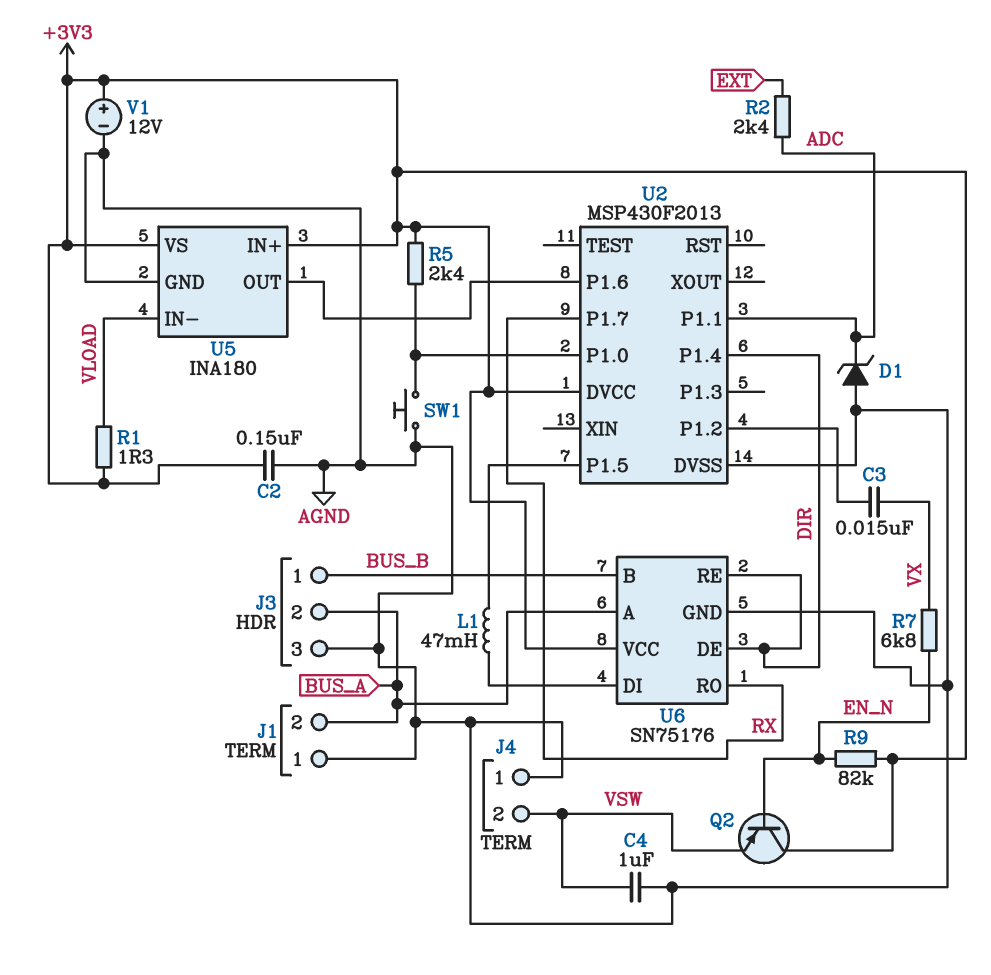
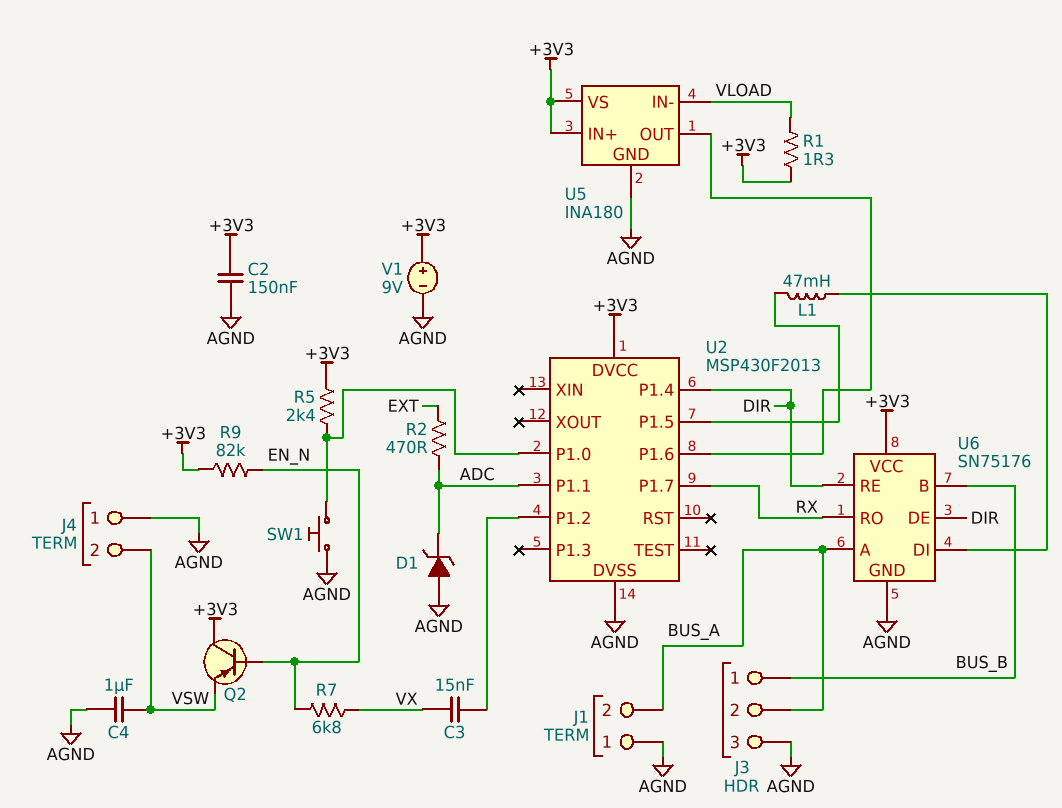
R2: 2.4k (ADC, EXT) -> 470 (ADC, EXT)
V1: 12V (plus +3V3, minus AGND) -> 9V (plus +3V3, minus AGND)

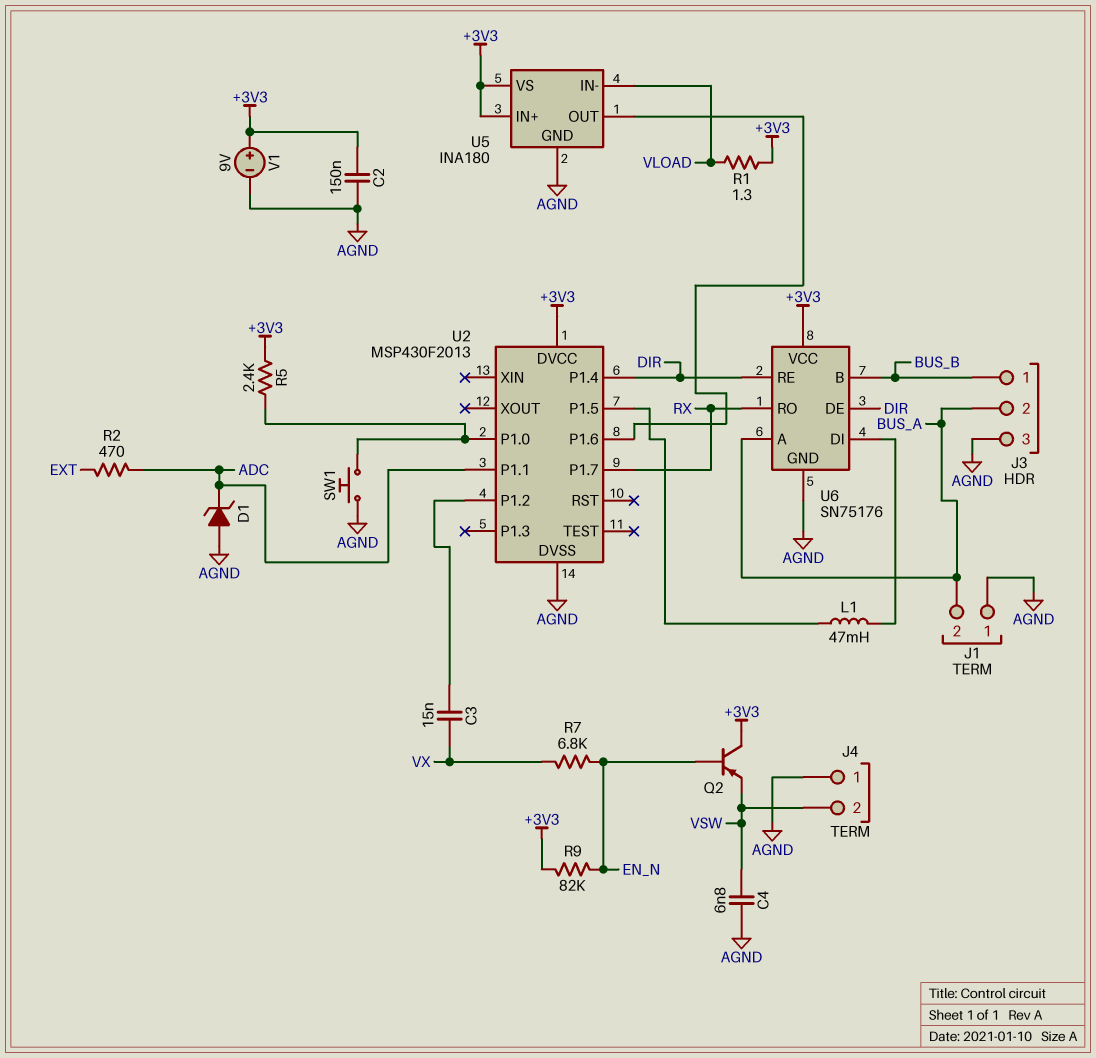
C4: 1uF (AGND, VSW) -> 6.8nF (AGND, VSW)

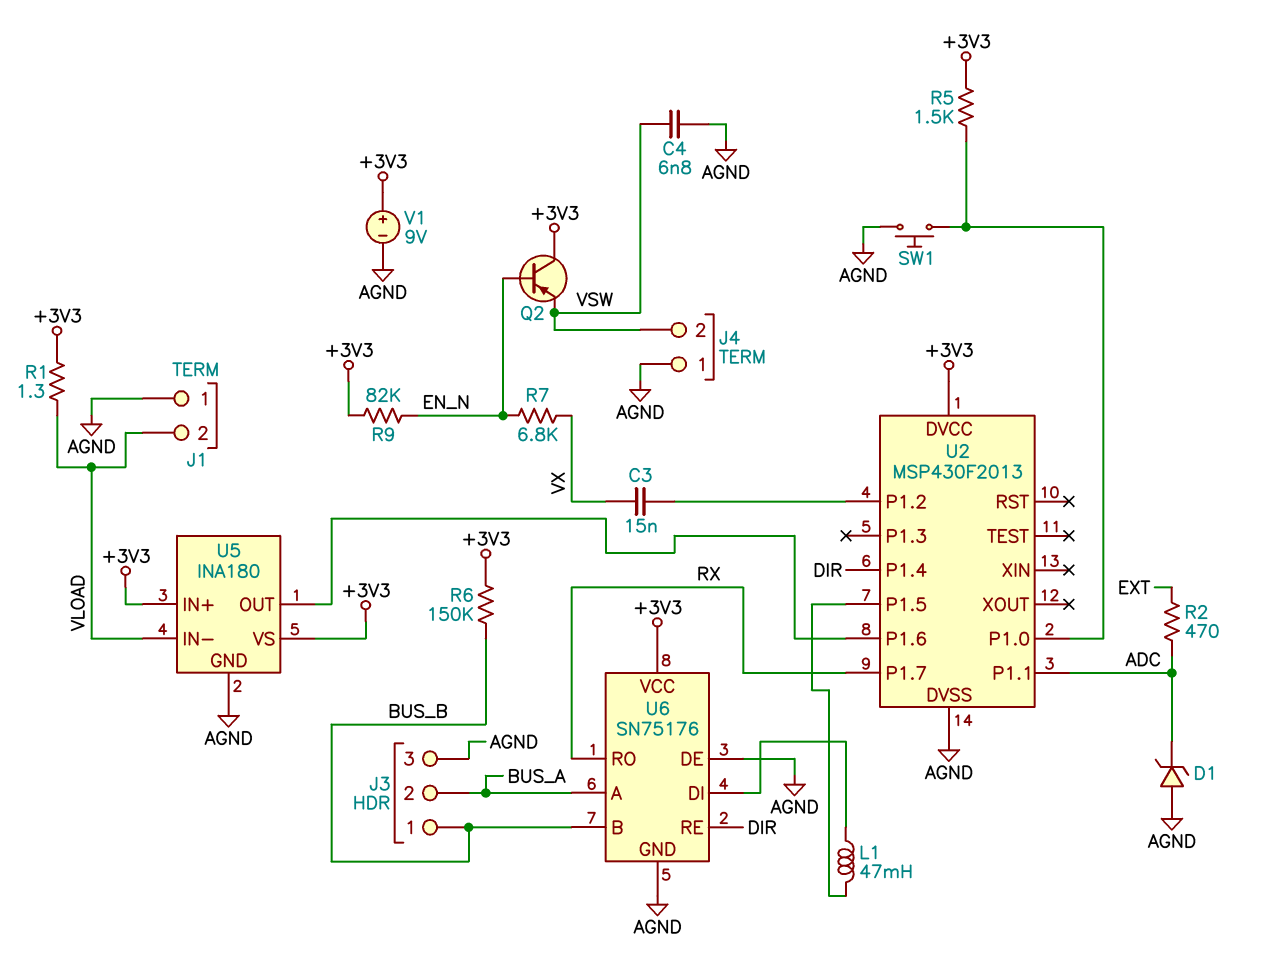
C2: 150nF (+3V3, AGND) -> none
J1 pin 2: BUS_A -> VLOAD
R5: 2.4k (+3V3, U2/P1.0) -> 1.5k (+3V3, U2/P1.0)
R6: none -> 150k (+3V3, BUS_B)
U6 pin DE: DIR -> AGND

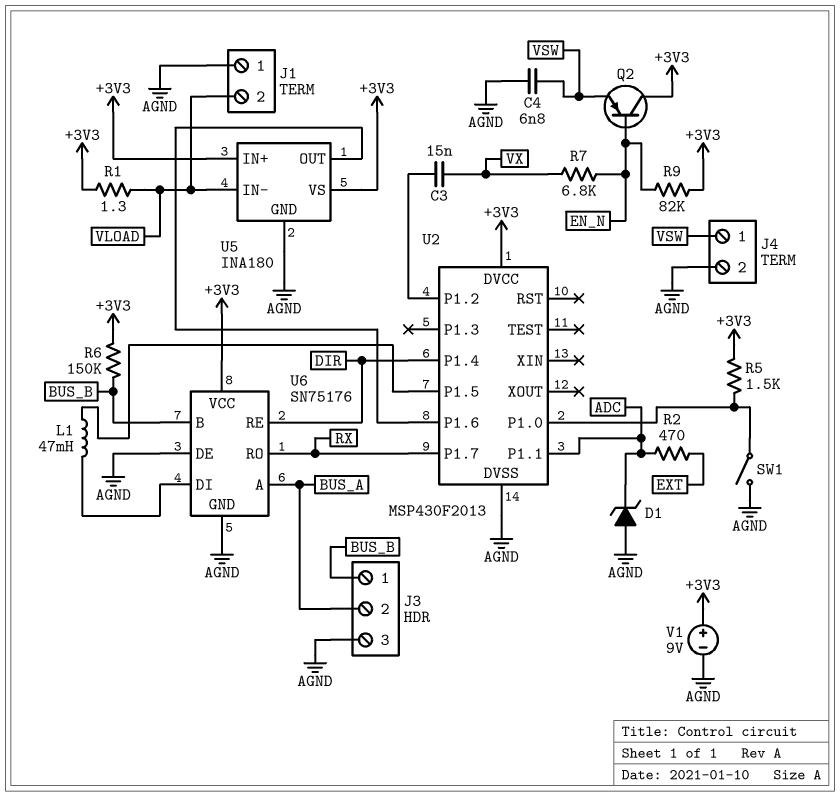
J4 pin 1: AGND -> VSW
J4 pin 2: VSW -> AGND
SW1: button (AGND, U2/P1.0) -> switch (AGND, U2/P1.0)

